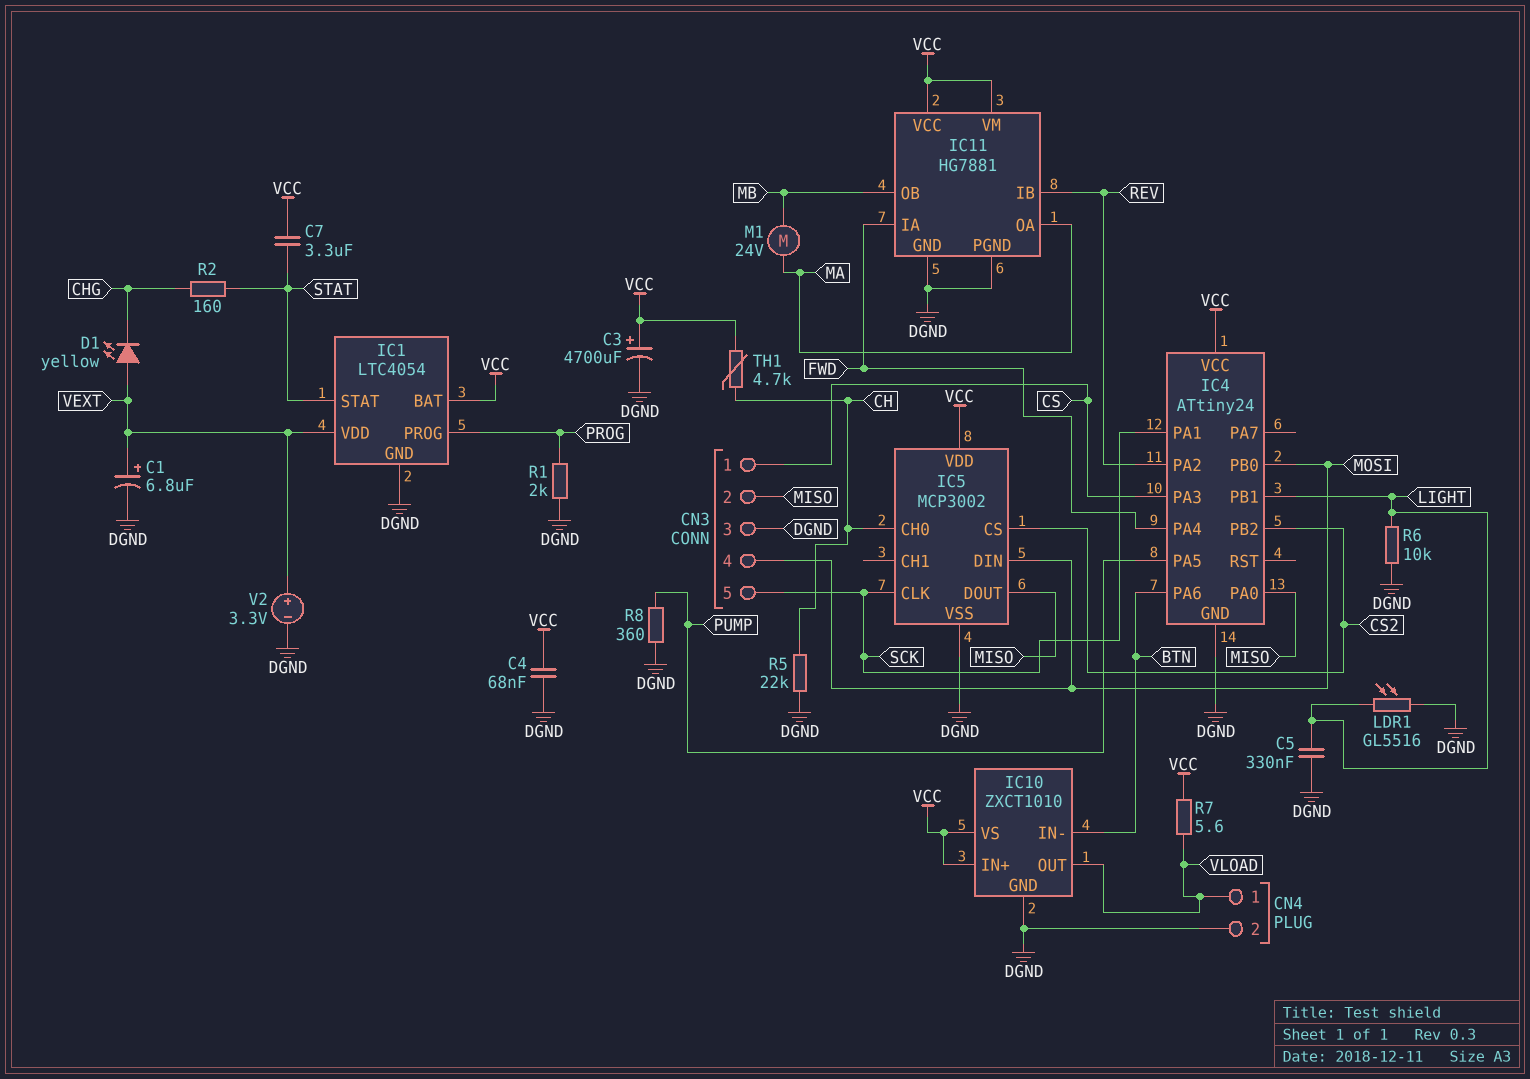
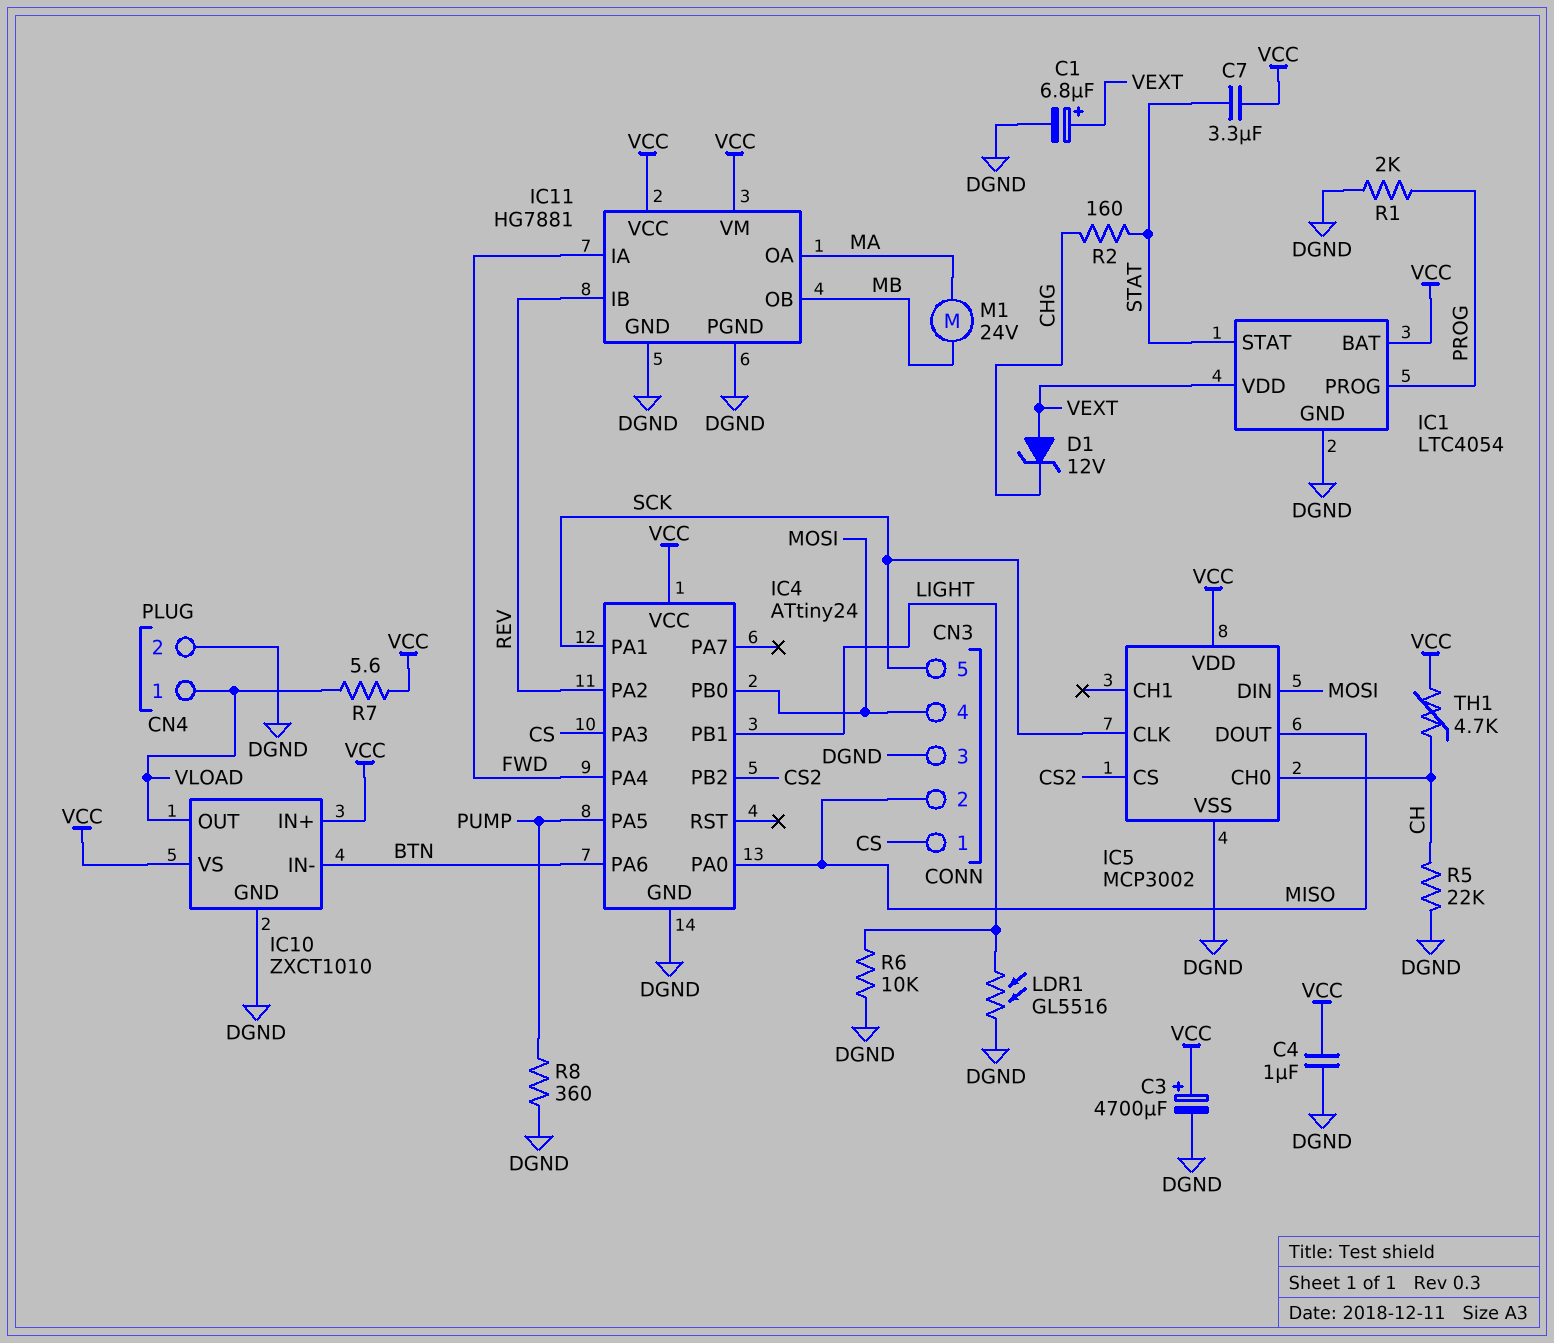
C4: 68nF (DGND, VCC) -> 1uF (DGND, VCC)
C5: 330nF (DGND, LIGHT) -> none
D1: LED yellow (A VEXT, K CHG) -> zener 12V (A VEXT, K CHG)
V2: 3.3V (plus VEXT, minus DGND) -> none

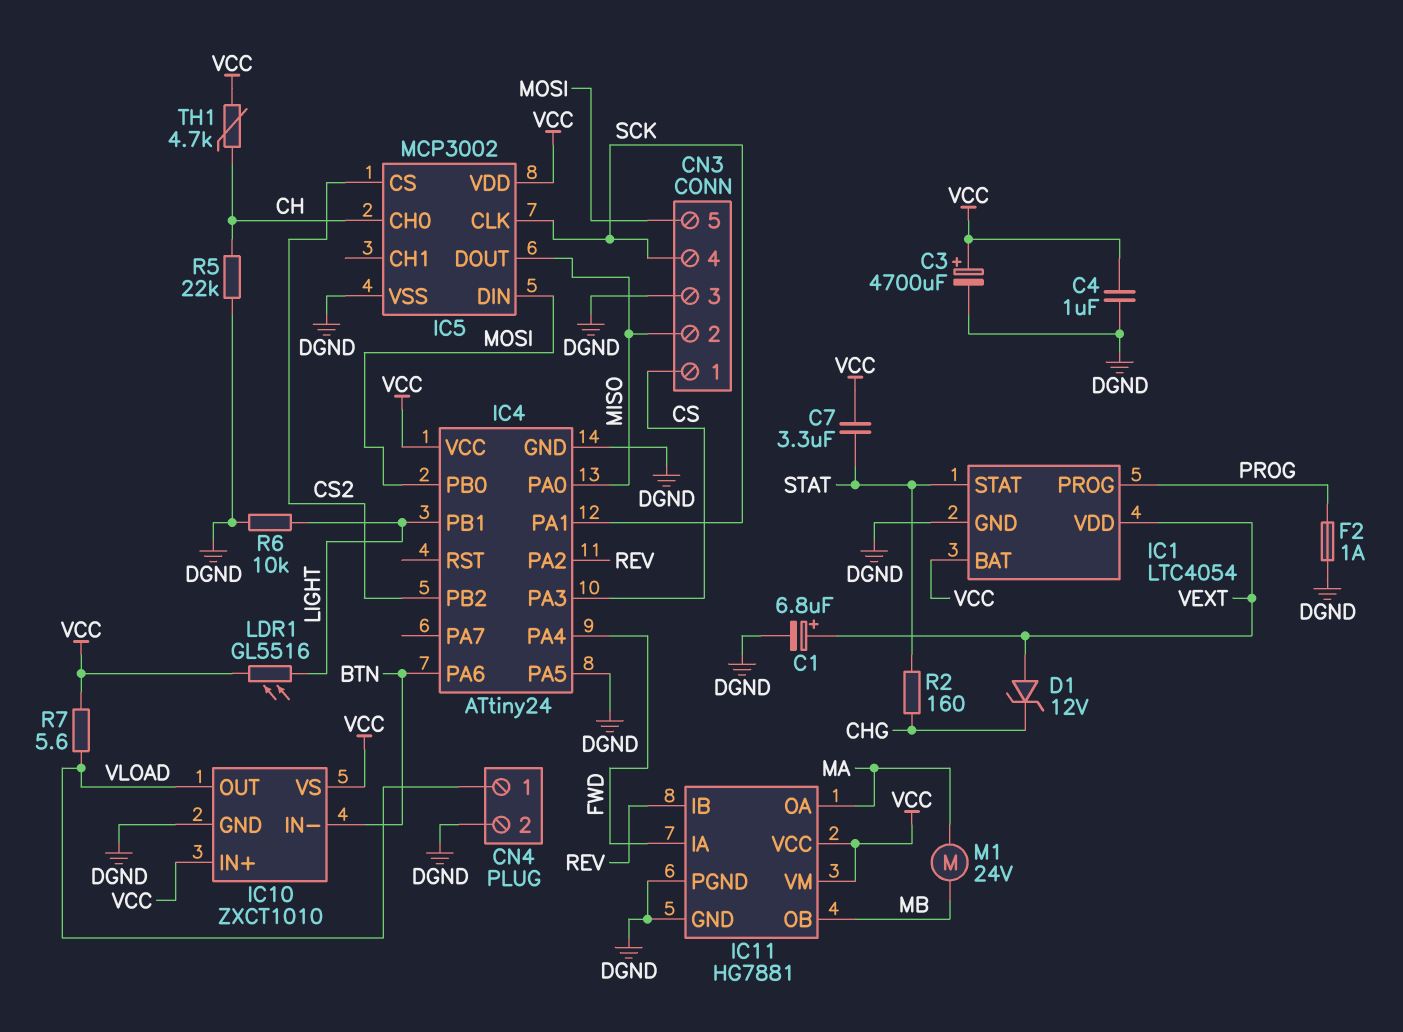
CN3 pin 4: MOSI -> SCK
CN3 pin 5: SCK -> MOSI
F2: none -> 1A (DGND, PROG)
IC4 pin PA5: PUMP -> DGND
LDR1: GL5516 (DGND, LIGHT) -> GL5516 (LIGHT, VCC)
R1: 2k (DGND, PROG) -> none
R8: 360 (DGND, PUMP) -> none

